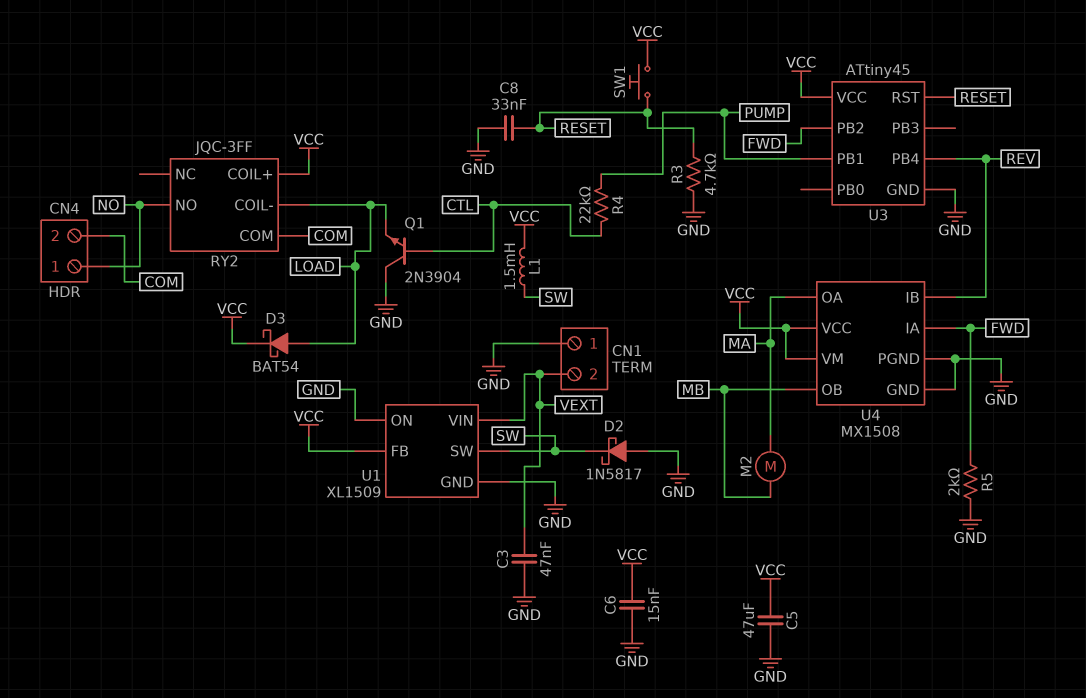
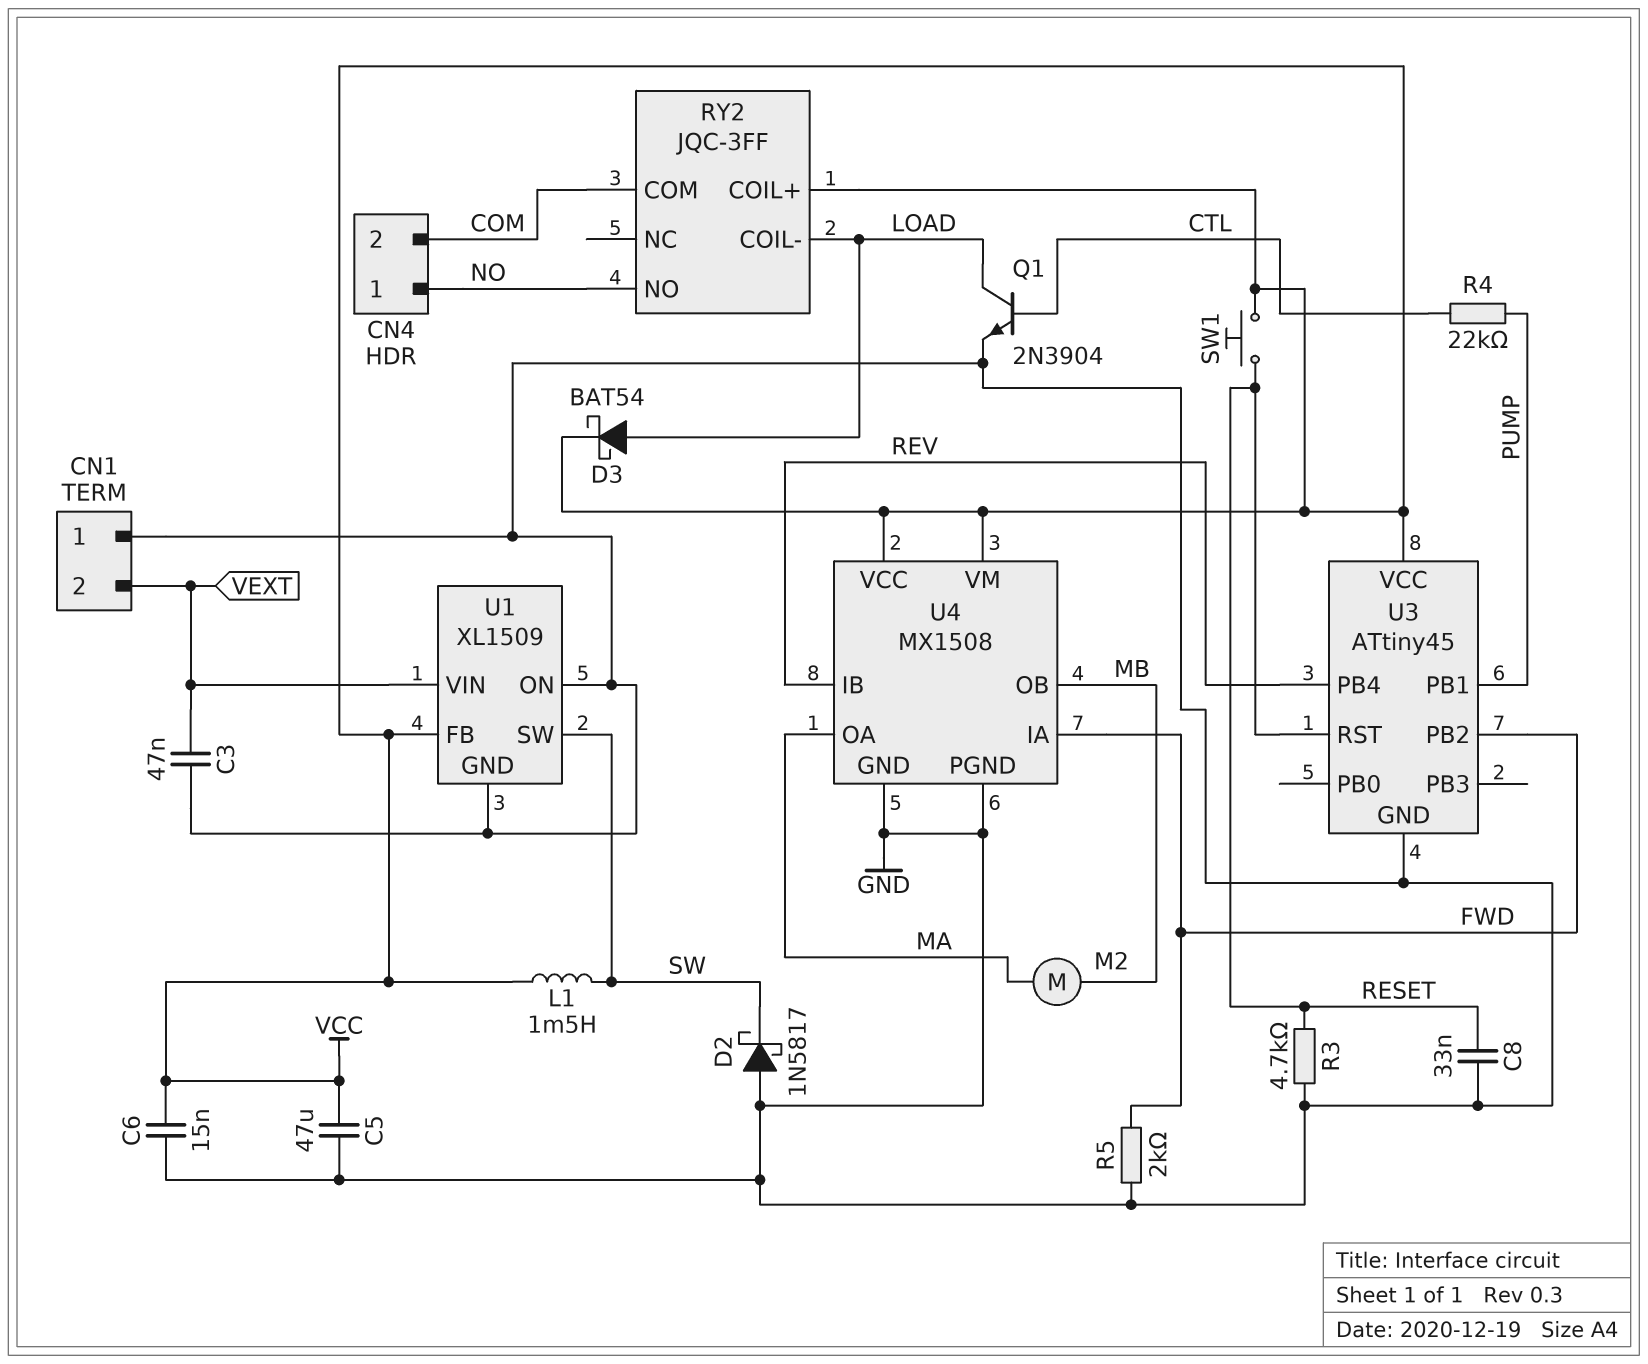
Q1: NPN 2N3904 (B CTL, C GND, E LOAD) -> NPN 2N3904 (B CTL, C LOAD, E GND)

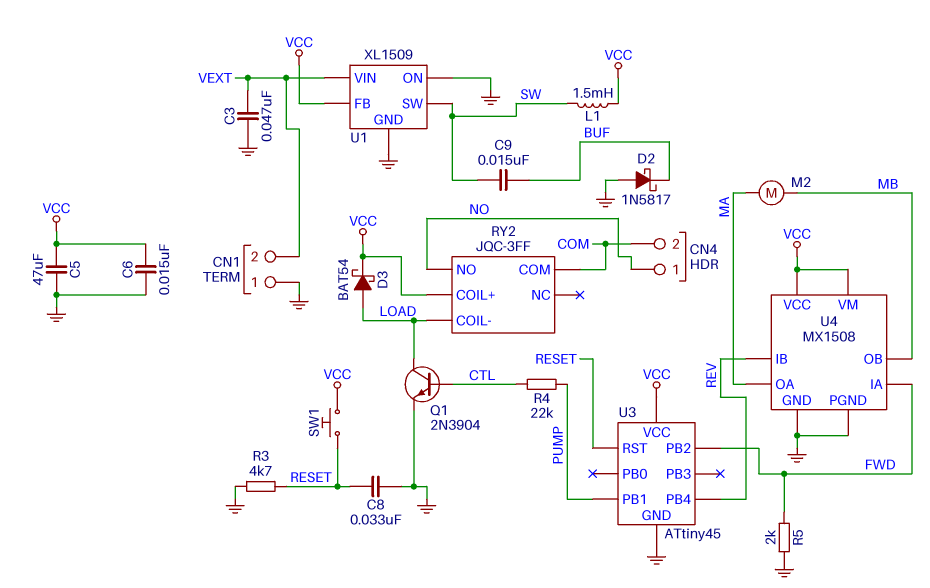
C9: none -> 15nF (BUF, SW)
D2: schottky 1N5817 (A GND, K SW) -> schottky 1N5817 (A GND, K BUF)

